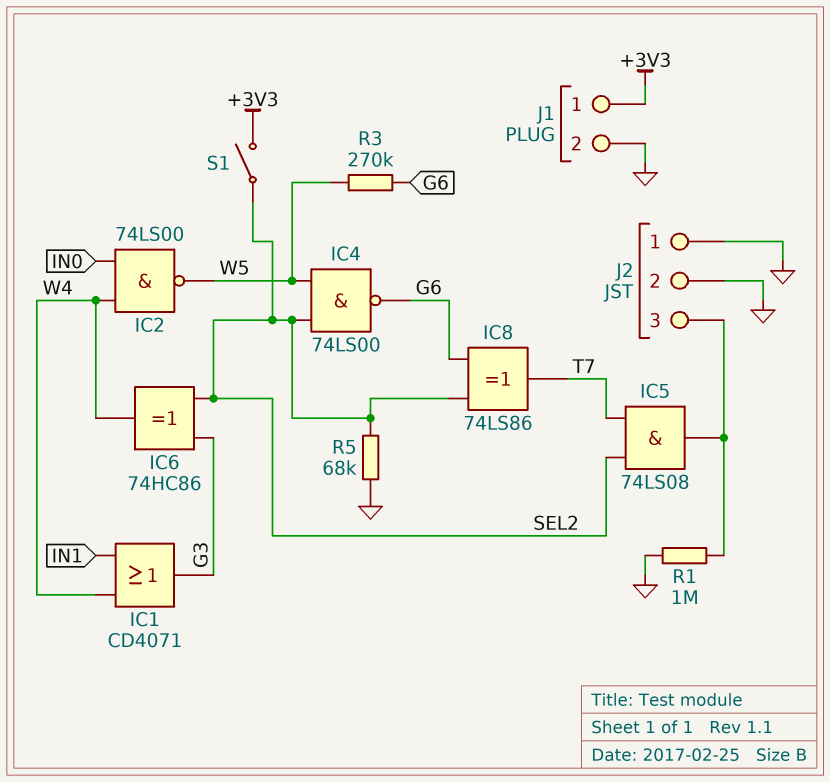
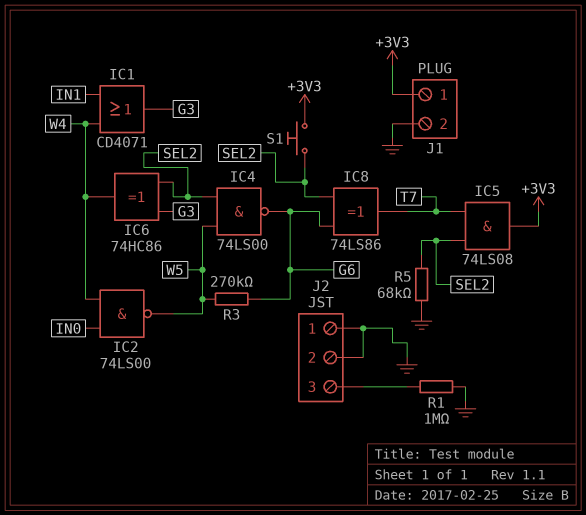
IC5: AND 74LS08 (in SEL2, in T7, out J2/3) -> AND 74LS08 (in SEL2, in T7, out +3V3)
S1: switch (+3V3, SEL2) -> button (+3V3, SEL2)

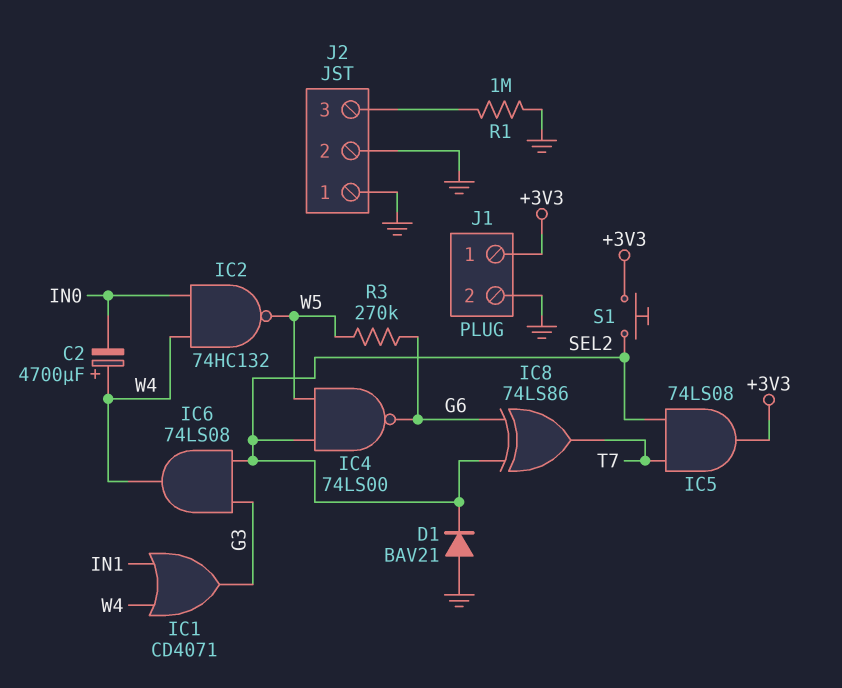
C2: none -> 4700uF (plus W4, minus IN0)
D1: none -> diode BAV21 (A GND, K SEL2)
IC2: NAND 74LS00 (in IN0, in W4, out W5) -> NAND 74HC132 (in IN0, in W4, out W5)
IC6: XOR 74HC86 (in G3, in SEL2, out W4) -> AND 74LS08 (in G3, in SEL2, out W4)
R5: 68k (GND, SEL2) -> none

